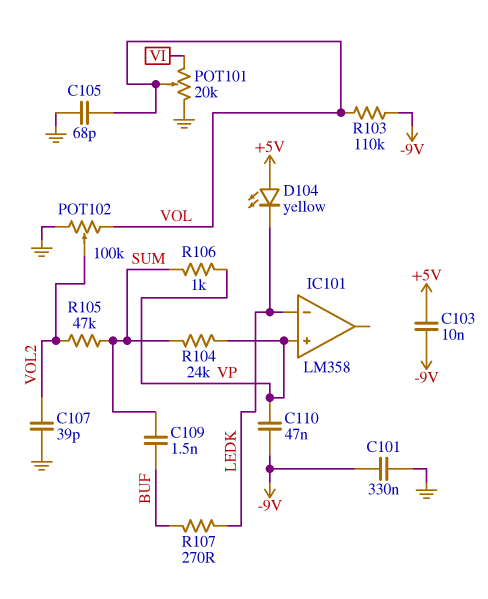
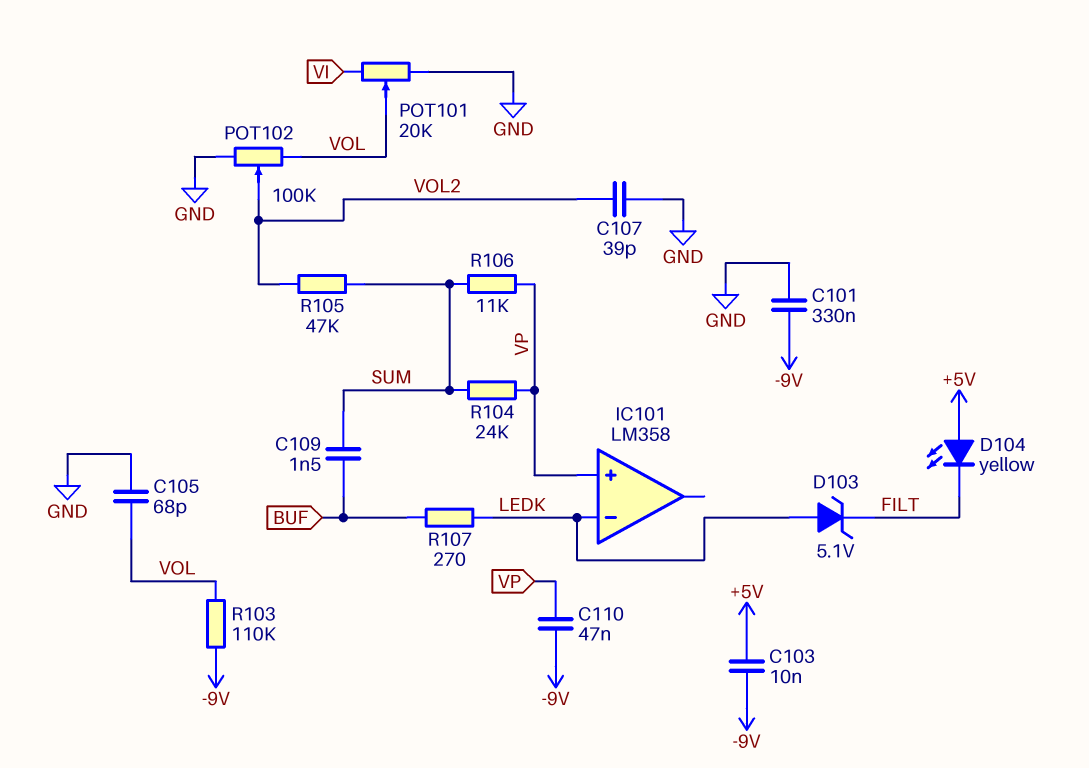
D103: none -> zener 5.1V (A LEDK, K FILT)
D104: LED yellow (A +5V, K LEDK) -> LED yellow (A +5V, K FILT)
R106: 1k (SUM, VP) -> 11k (SUM, VP)

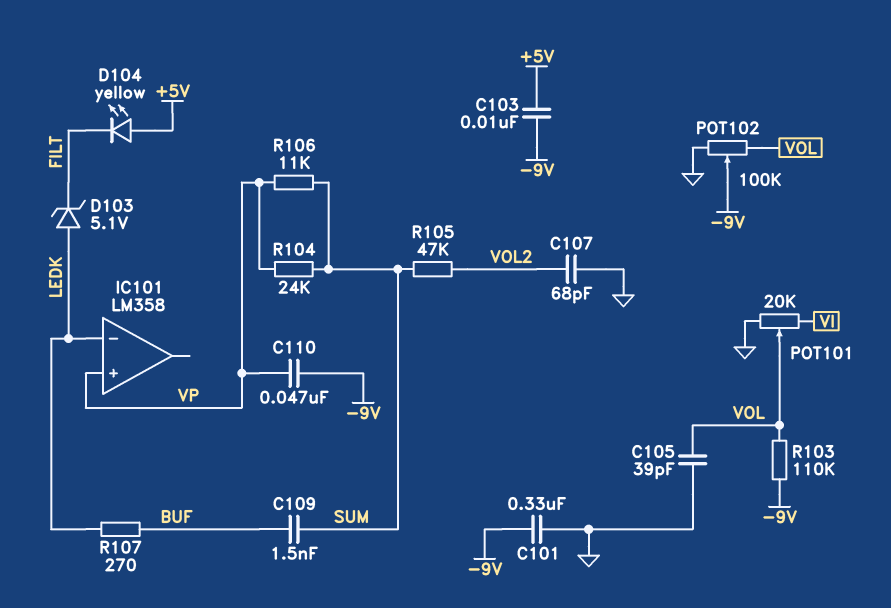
C105: 68pF (GND, VOL) -> 39pF (GND, VOL)
C107: 39pF (GND, VOL2) -> 68pF (GND, VOL2)
POT102: 100k (GND, VOL, wiper VOL2) -> 100k (GND, VOL, wiper -9V)

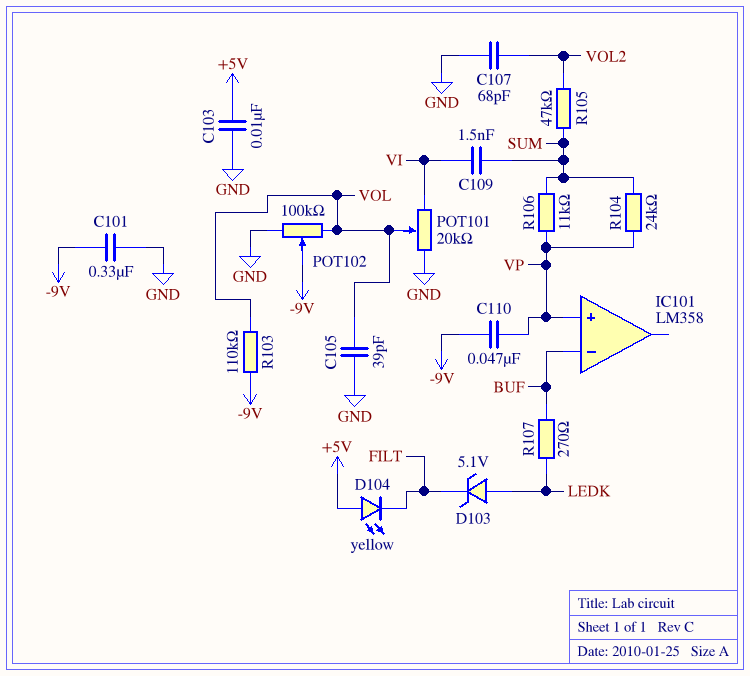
C103: 10nF (+5V, -9V) -> 10nF (+5V, GND)
C109: 1.5nF (BUF, SUM) -> 1.5nF (SUM, VI)
IC101 pin in-: LEDK -> BUF

